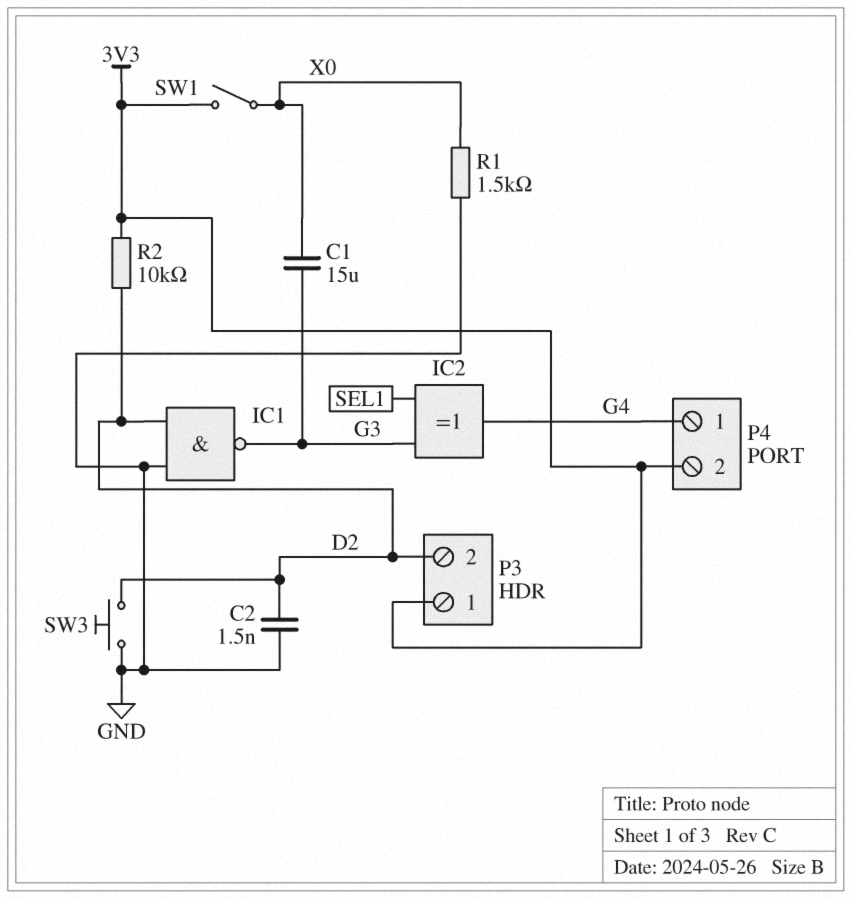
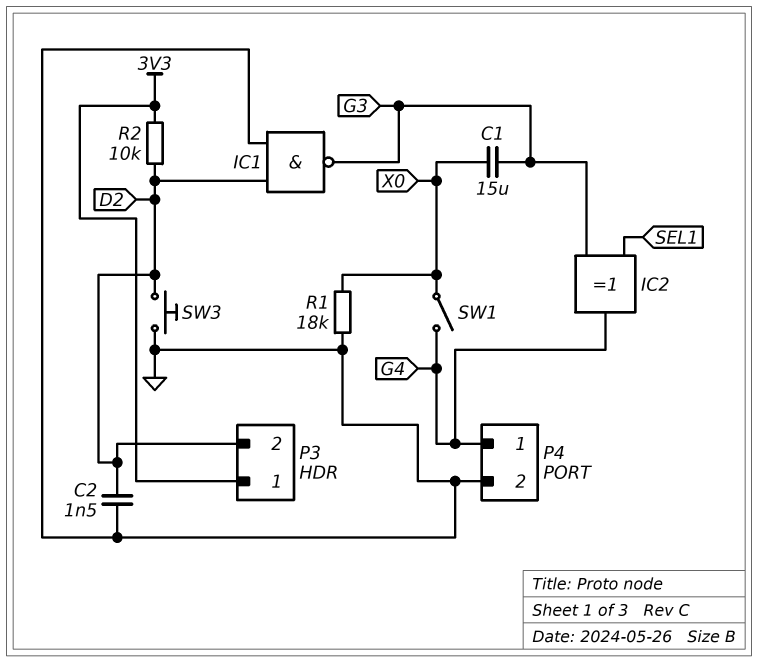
P4 pin 2: 3V3 -> GND
R1: 1.5k (GND, X0) -> 18k (GND, X0)
SW1: switch (3V3, X0) -> switch (G4, X0)

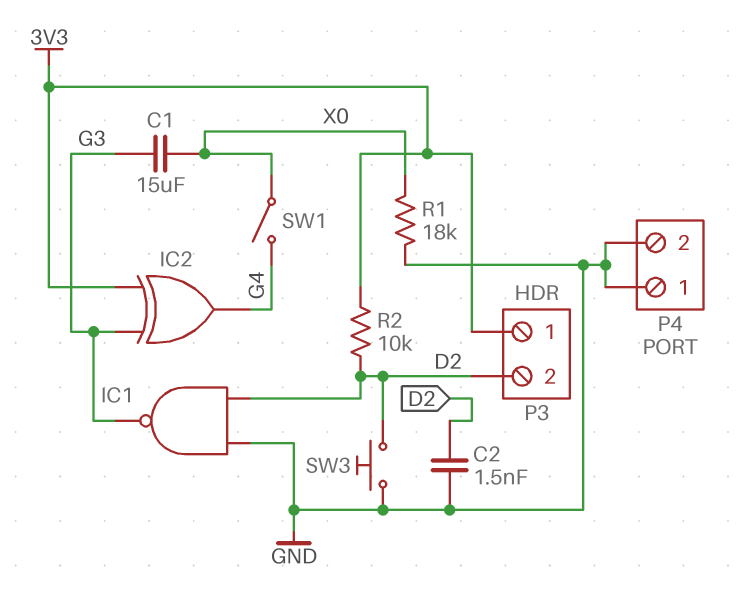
IC2: XOR (in G3, in SEL1, out G4) -> XOR (in 3V3, in G3, out G4)
P4 pin 1: G4 -> GND

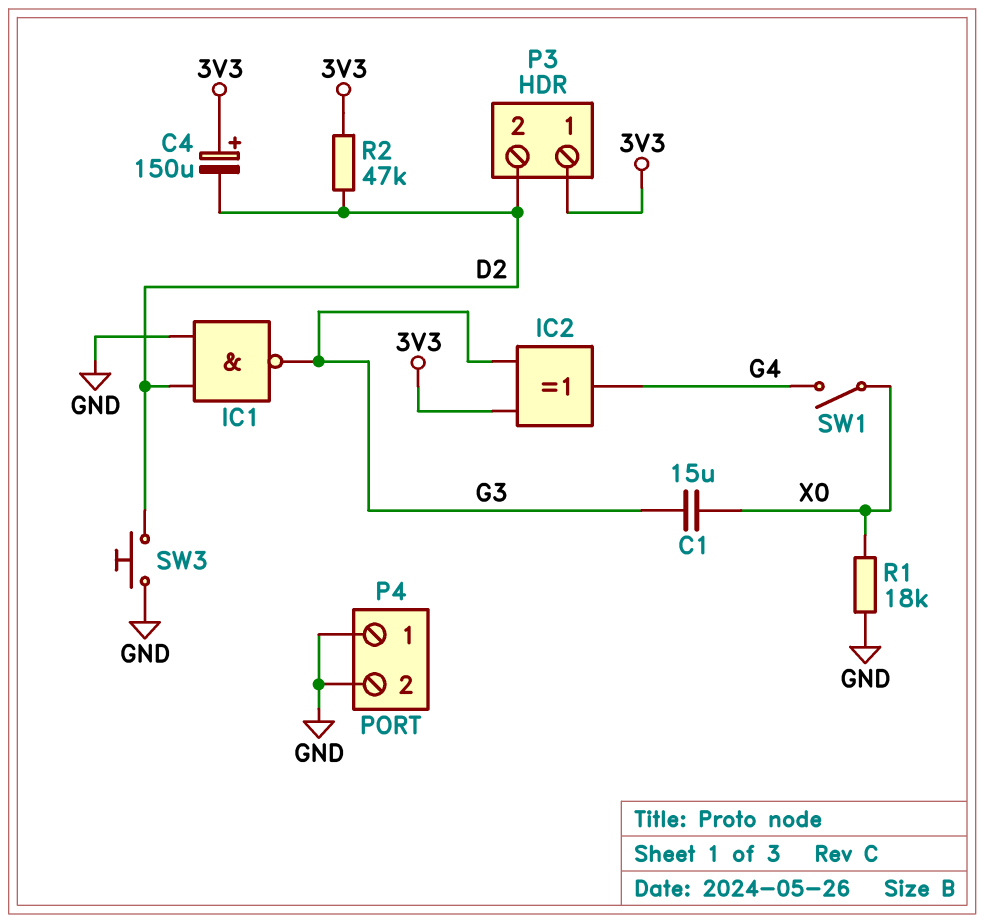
C2: 1.5nF (D2, GND) -> none
C4: none -> 150uF (plus 3V3, minus D2)
R2: 10k (3V3, D2) -> 47k (3V3, D2)

